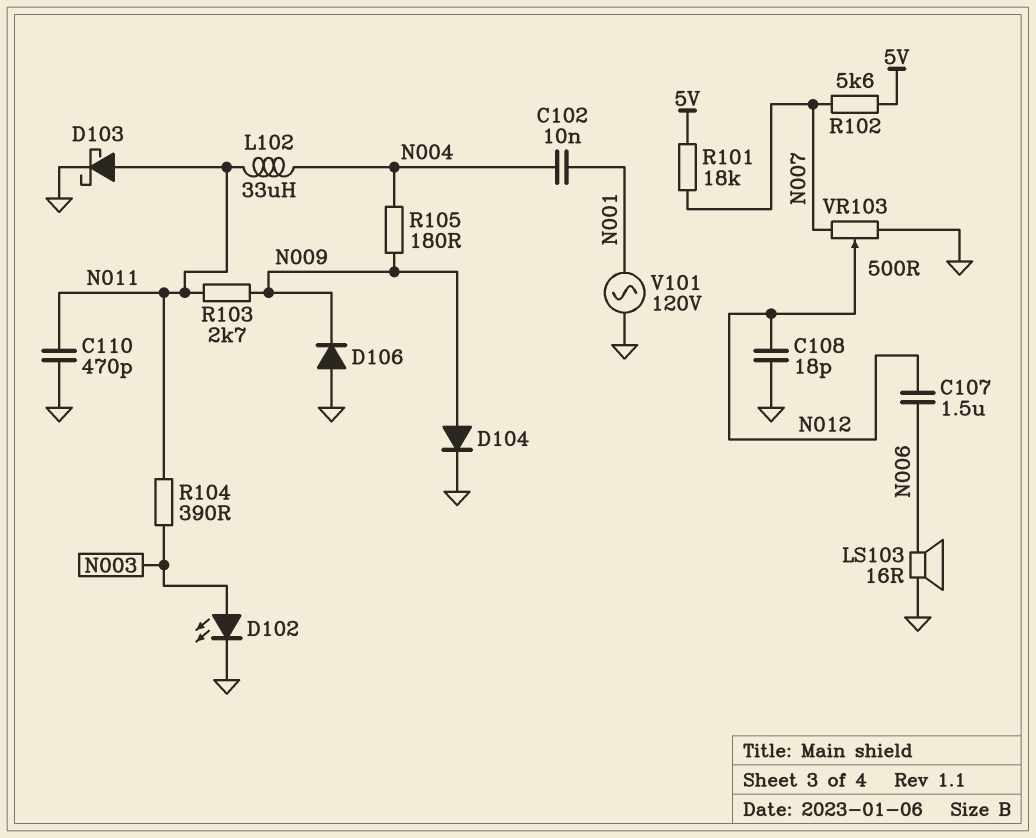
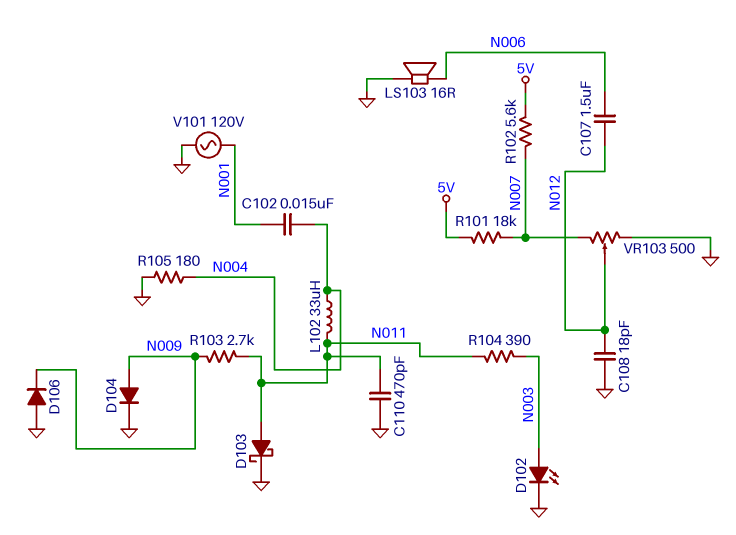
C102: 10nF (N001, N004) -> 15nF (N001, N004)
R105: 180 (N004, N009) -> 180 (GND, N004)

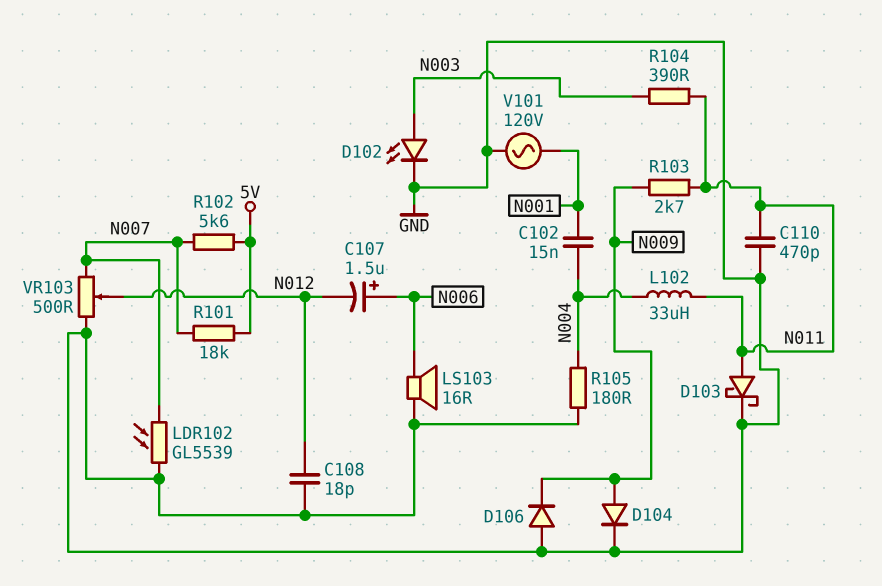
C107: 1.5uF (N006, N012) -> 1.5uF (plus N006, minus N012)
LDR102: none -> GL5539 (GND, N007)

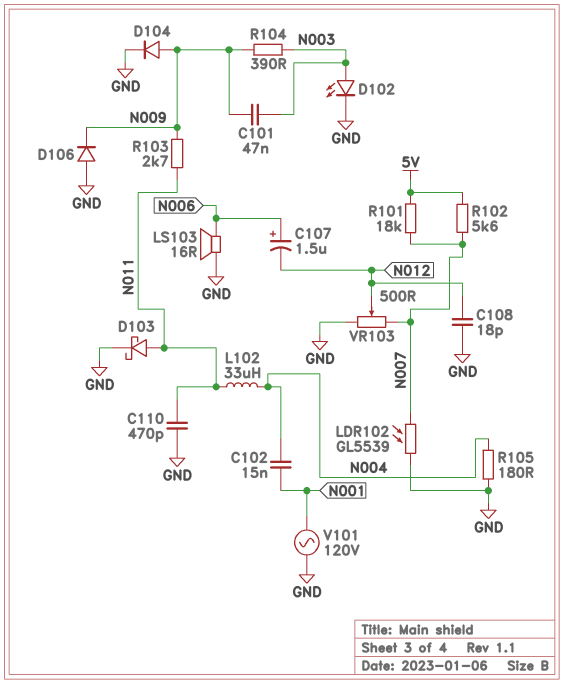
C101: none -> 47nF (N003, N009)
R104: 390 (N003, N011) -> 390 (N003, N009)

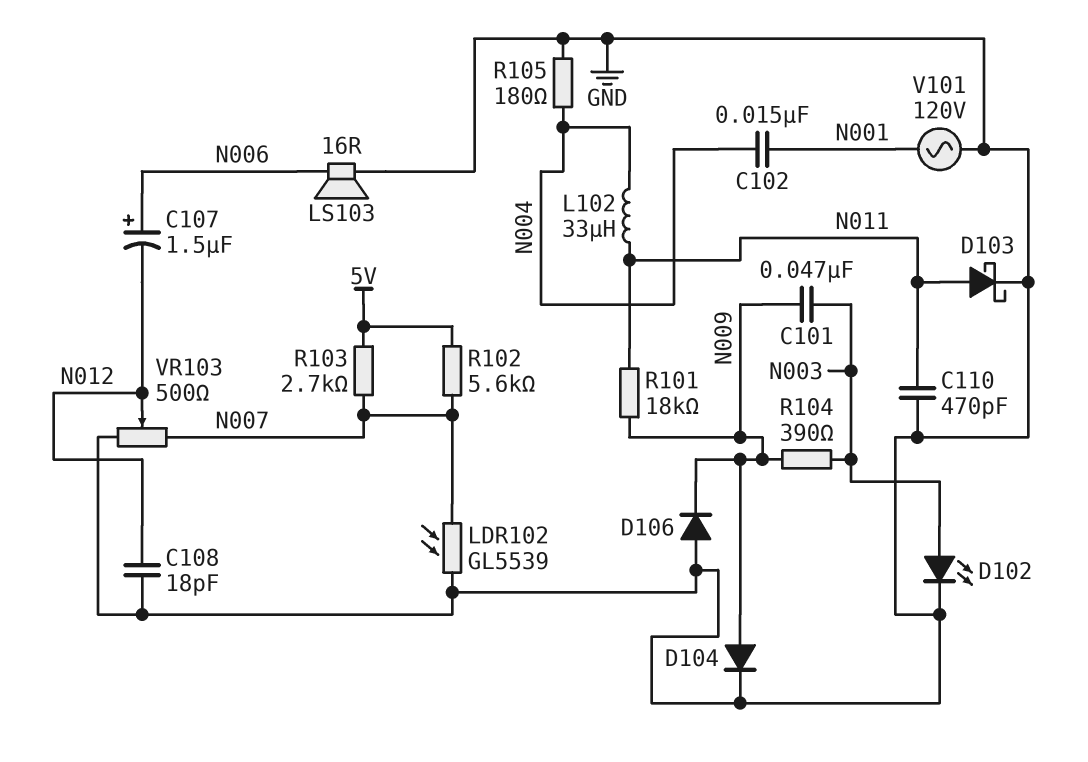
R101: 18k (5V, N007) -> 18k (N009, N011)
R103: 2.7k (N009, N011) -> 2.7k (5V, N007)

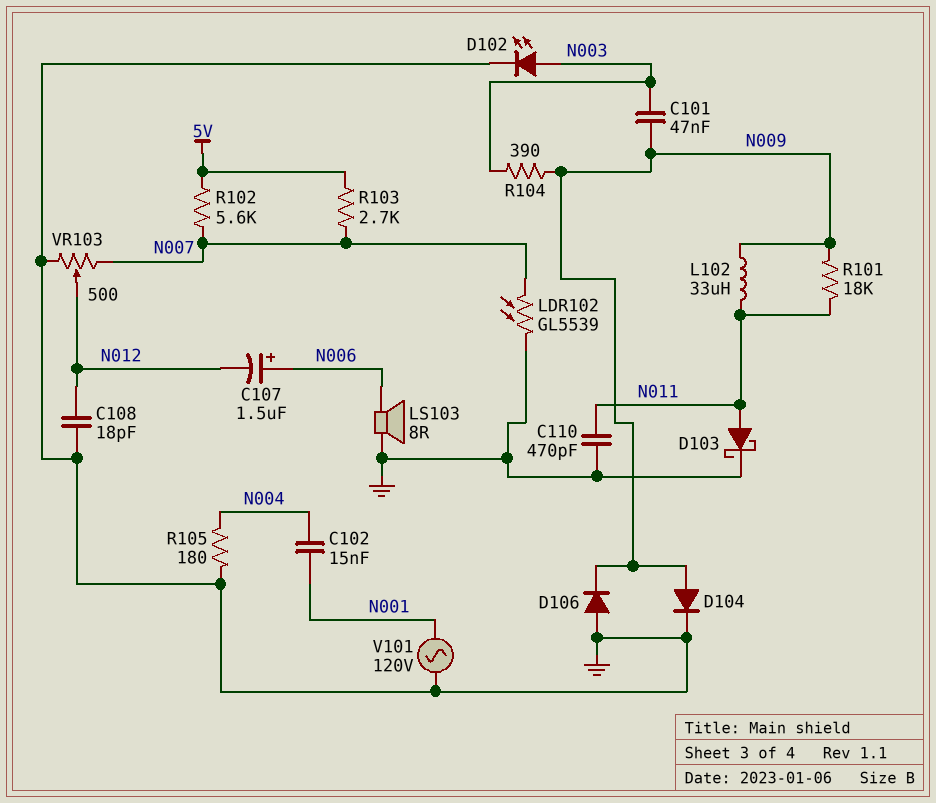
L102: 33uH (N004, N011) -> 33uH (N009, N011)
LS103: speaker 16R (GND, N006) -> speaker 8R (GND, N006)

